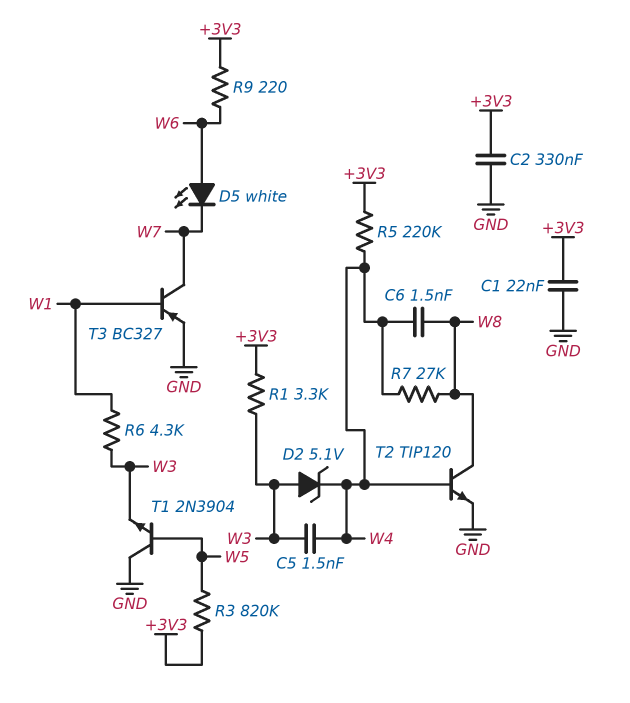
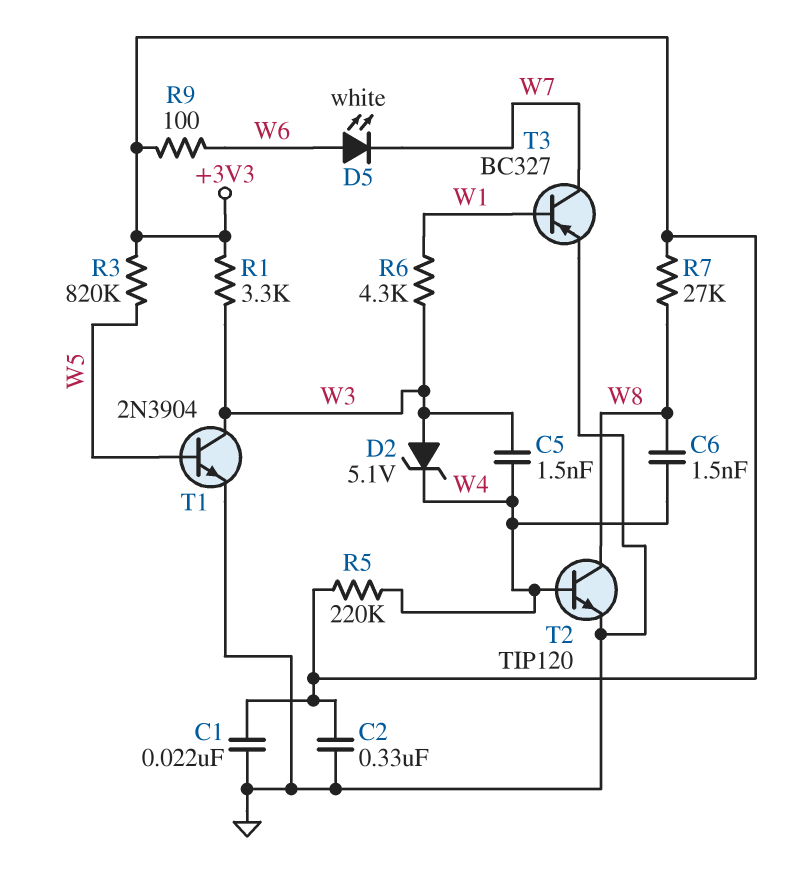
R7: 27k (W4, W8) -> 27k (+3V3, W8)
R9: 220 (+3V3, W6) -> 100 (+3V3, W6)
T1: NPN 2N3904 (B W5, C GND, E W3) -> NPN 2N3904 (B W5, C W3, E GND)

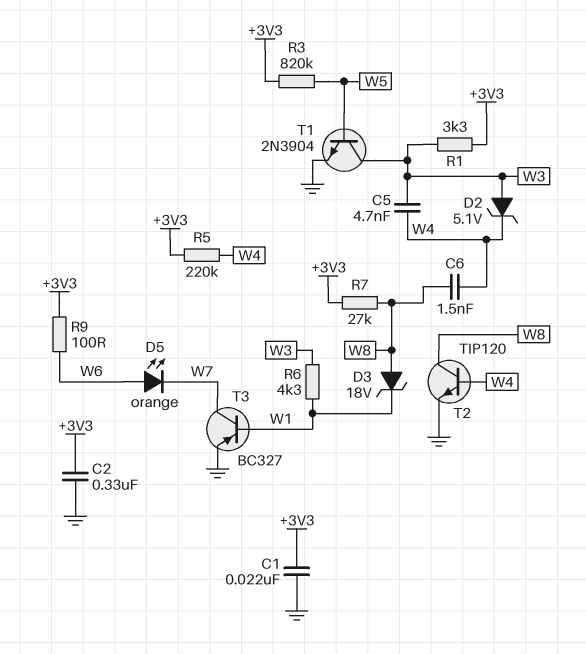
C5: 1.5nF (W3, W4) -> 4.7nF (W3, W4)
D3: none -> zener 18V (A W8, K W1)
D5: LED white (A W6, K W7) -> LED orange (A W6, K W7)

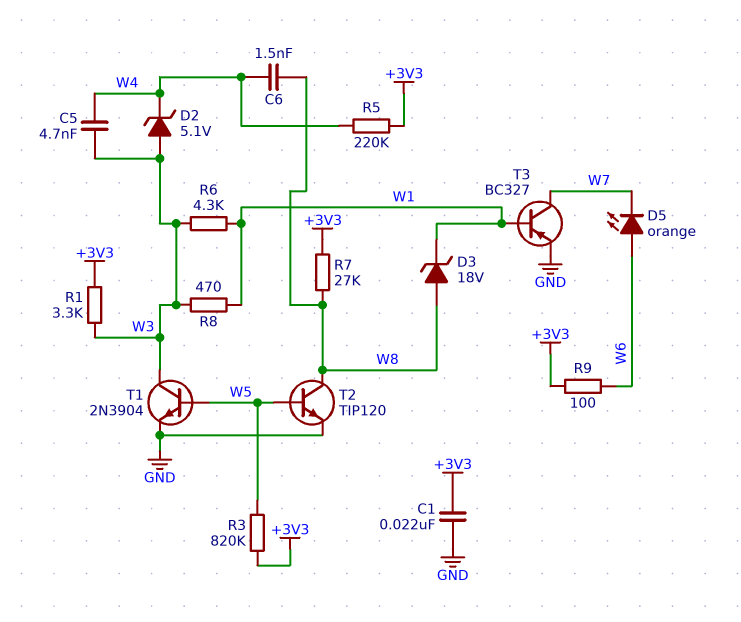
C2: 330nF (+3V3, GND) -> none
R8: none -> 470 (W1, W3)
T2: NPN TIP120 (B W4, C W8, E GND) -> NPN TIP120 (B W5, C W8, E GND)

